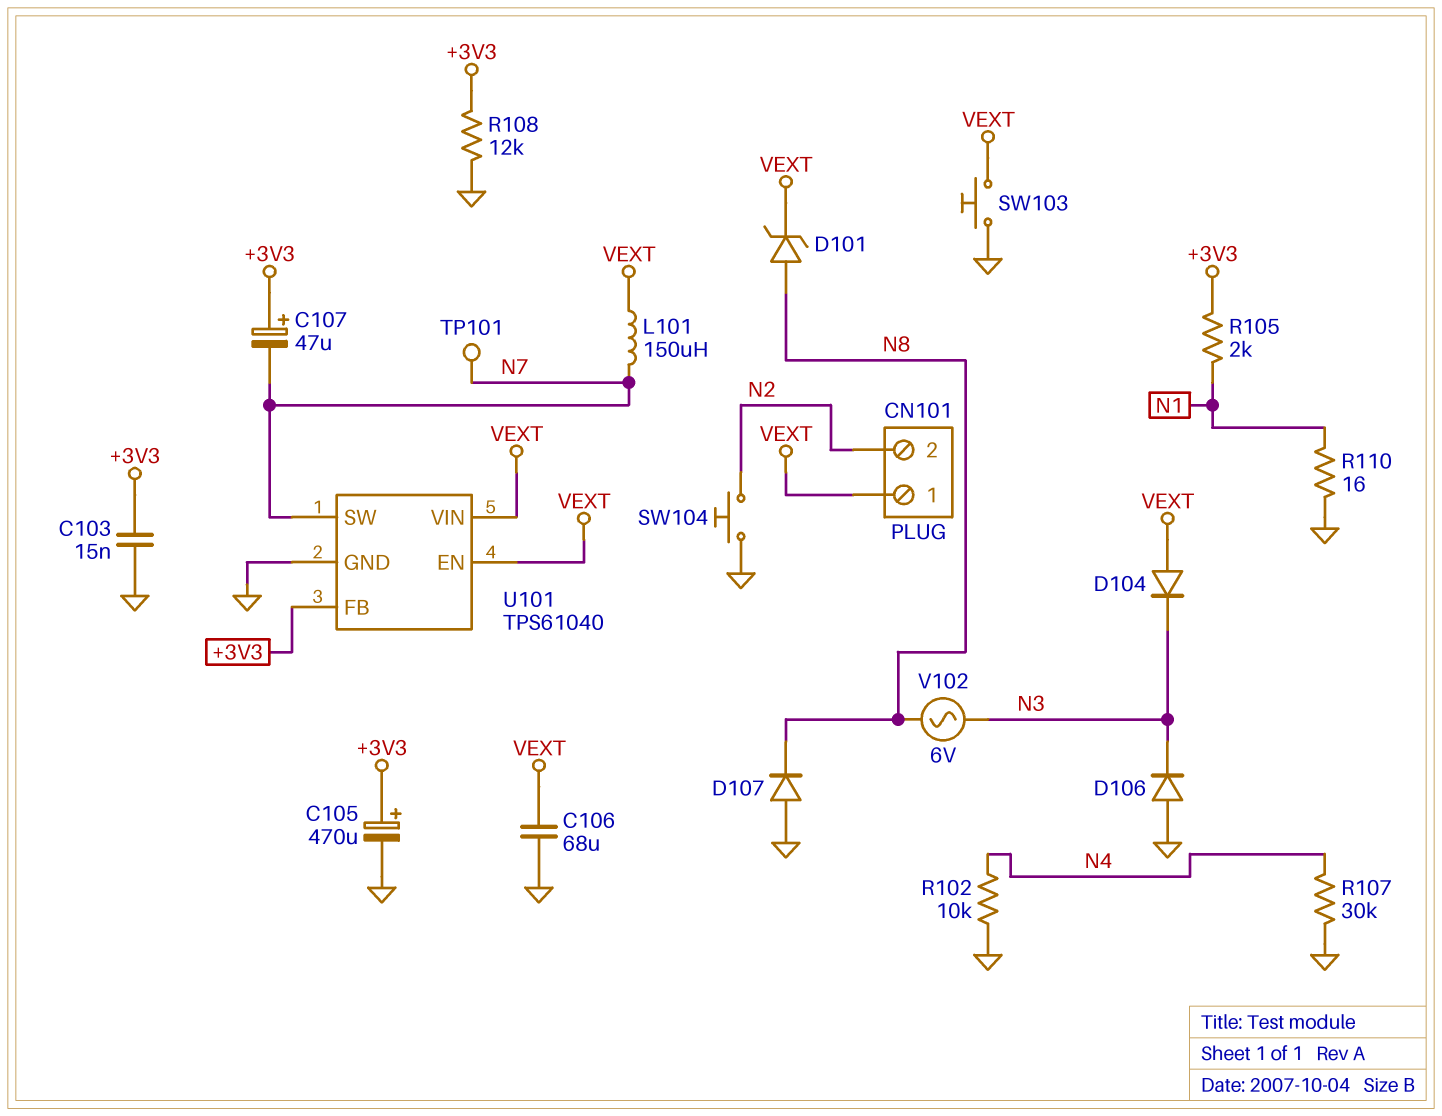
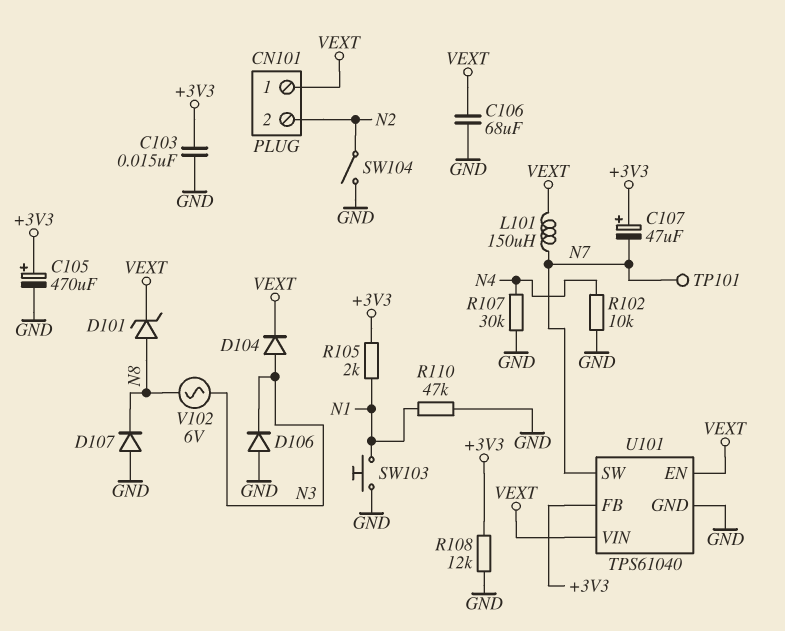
D104: diode (A VEXT, K N3) -> diode (A N3, K VEXT)
R110: 16 (GND, N1) -> 47k (GND, N1)
SW103: button (GND, VEXT) -> button (GND, N1)
SW104: button (GND, N2) -> switch (GND, N2)

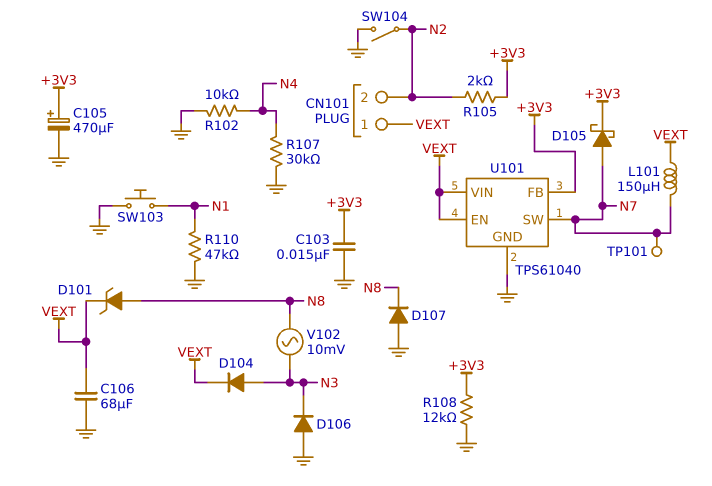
C107: 47uF (plus +3V3, minus N7) -> none
D105: none -> schottky (A N7, K +3V3)
R105: 2k (+3V3, N1) -> 2k (+3V3, N2)
V102: AC 6V (N3, N8) -> AC 10mV (N3, N8)

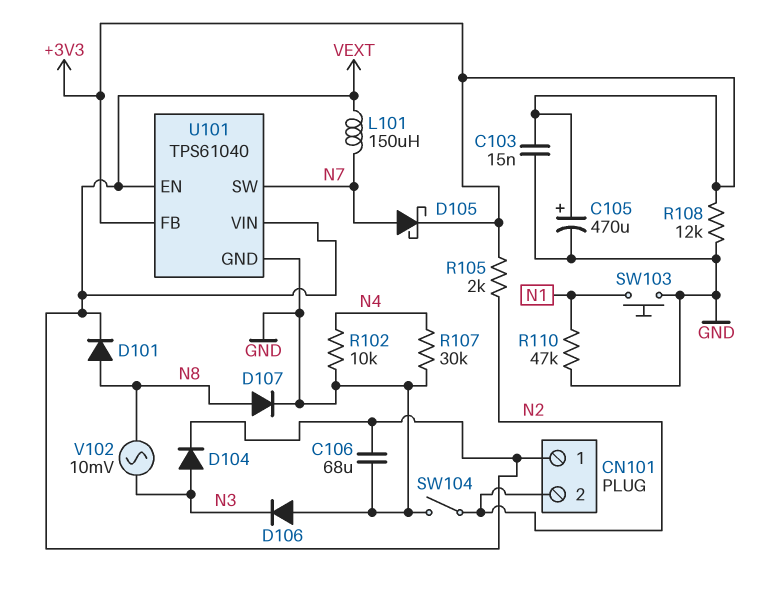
D101: zener (A N8, K VEXT) -> diode (A N8, K VEXT)
D107: diode (A GND, K N8) -> diode (A N8, K GND)
TP101: test point (N7) -> none

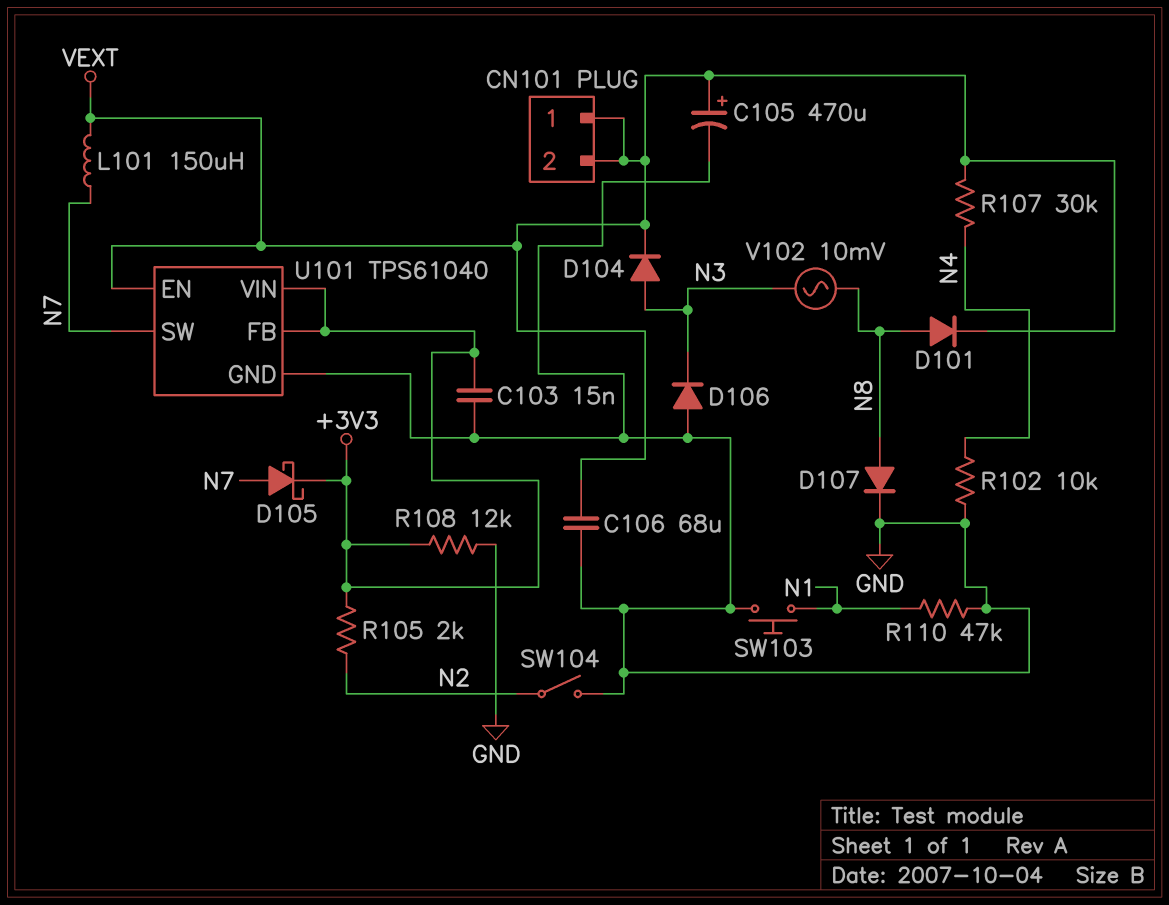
C105: 470uF (plus +3V3, minus GND) -> 470uF (plus VEXT, minus GND)
CN101 pin 2: N2 -> VEXT
R107: 30k (GND, N4) -> 30k (N4, VEXT)
U101 pin VIN: VEXT -> +3V3

